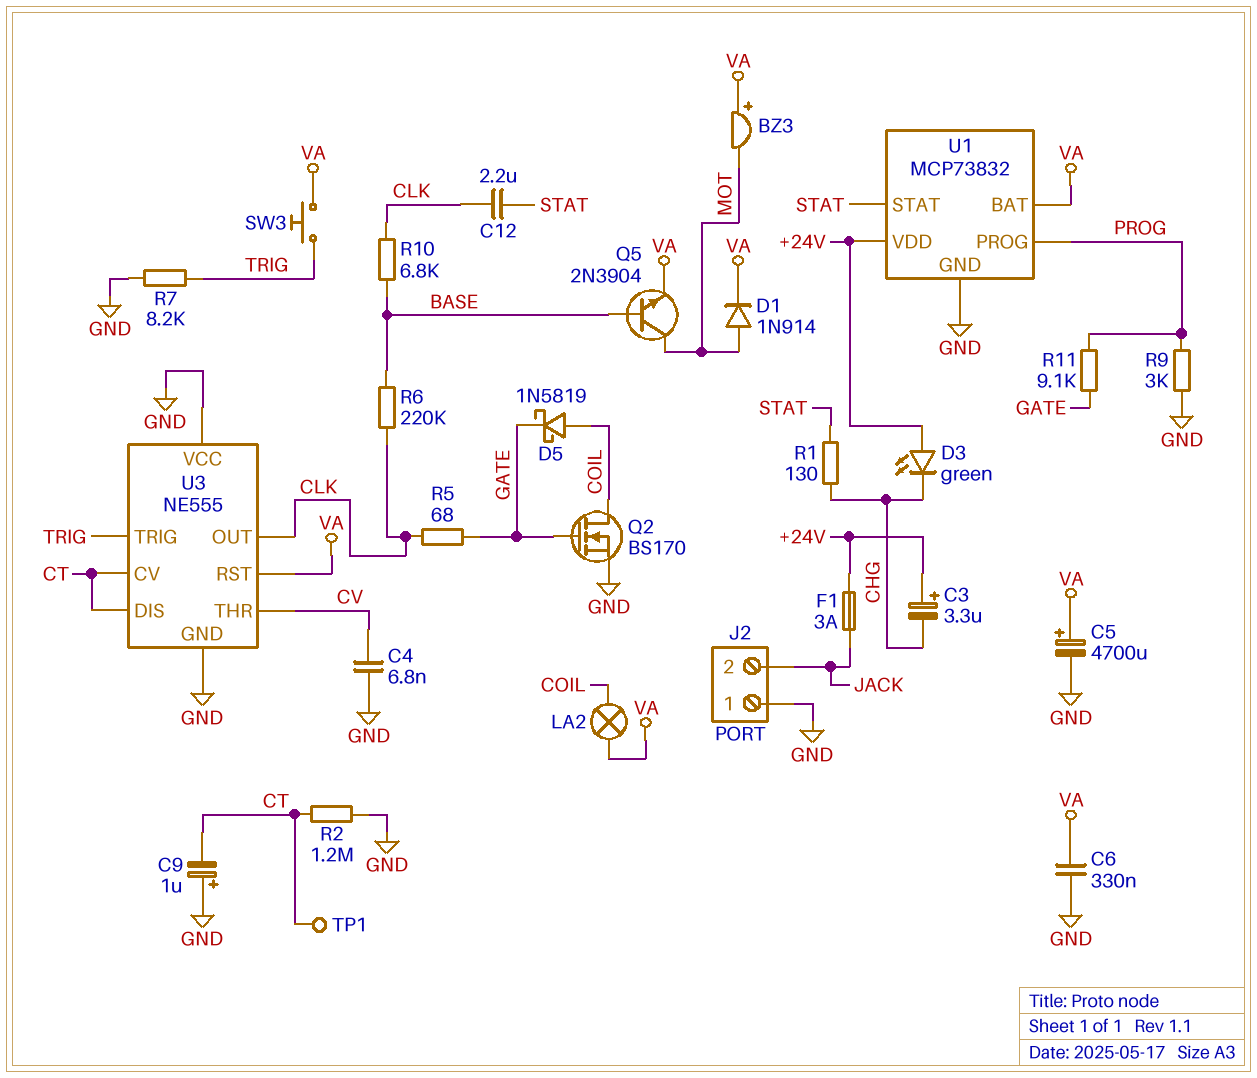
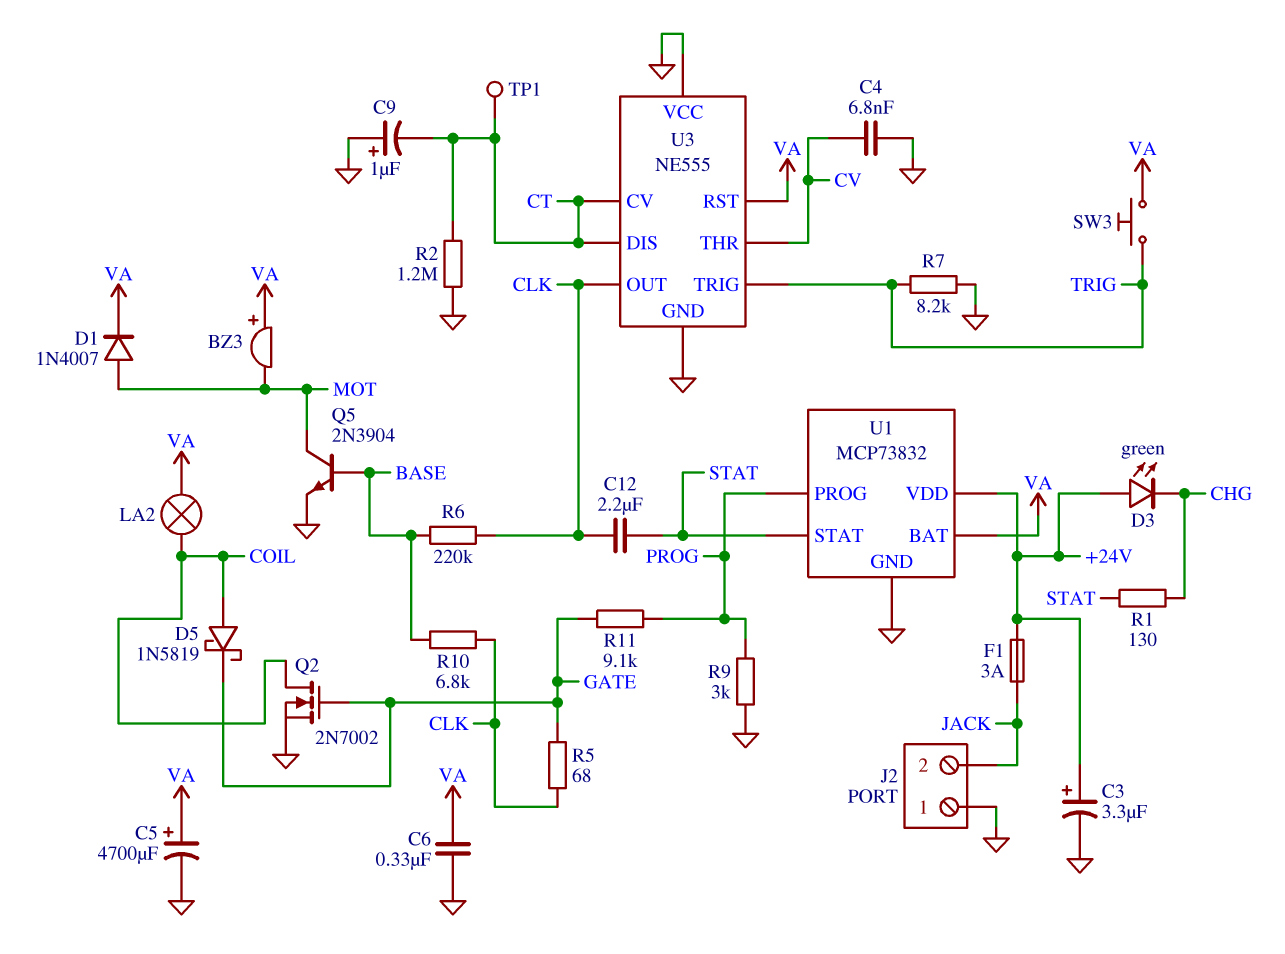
C3: 3.3uF (plus +24V, minus CHG) -> 3.3uF (plus +24V, minus GND)
D1: diode 1N914 (A MOT, K VA) -> diode 1N4007 (A MOT, K VA)
Q2: NMOS BS170 (G GATE, D COIL, S GND) -> NMOS 2N7002 (G GATE, D COIL, S GND)
Q5: NPN 2N3904 (B BASE, C MOT, E VA) -> NPN 2N3904 (B BASE, C MOT, E GND)

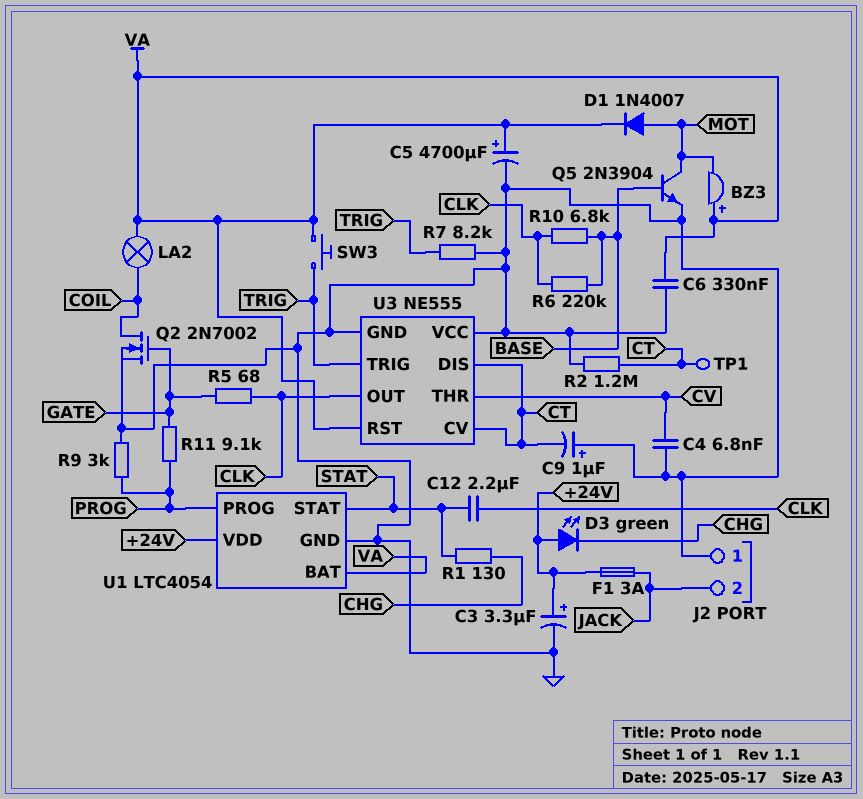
D5: schottky 1N5819 (A COIL, K GATE) -> none
U1: MCP73832 -> LTC4054

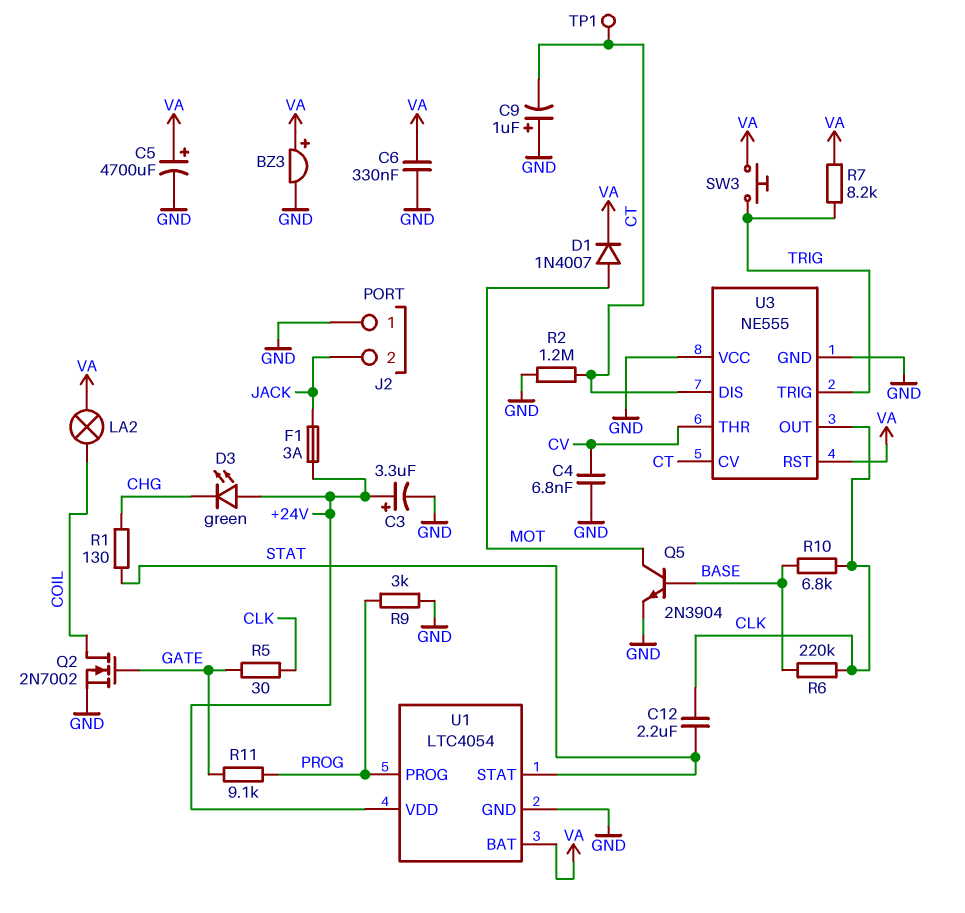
BZ3: buzzer (plus VA, minus MOT) -> buzzer (plus VA, minus GND)
R5: 68 (CLK, GATE) -> 30 (CLK, GATE)
R7: 8.2k (GND, TRIG) -> 8.2k (TRIG, VA)

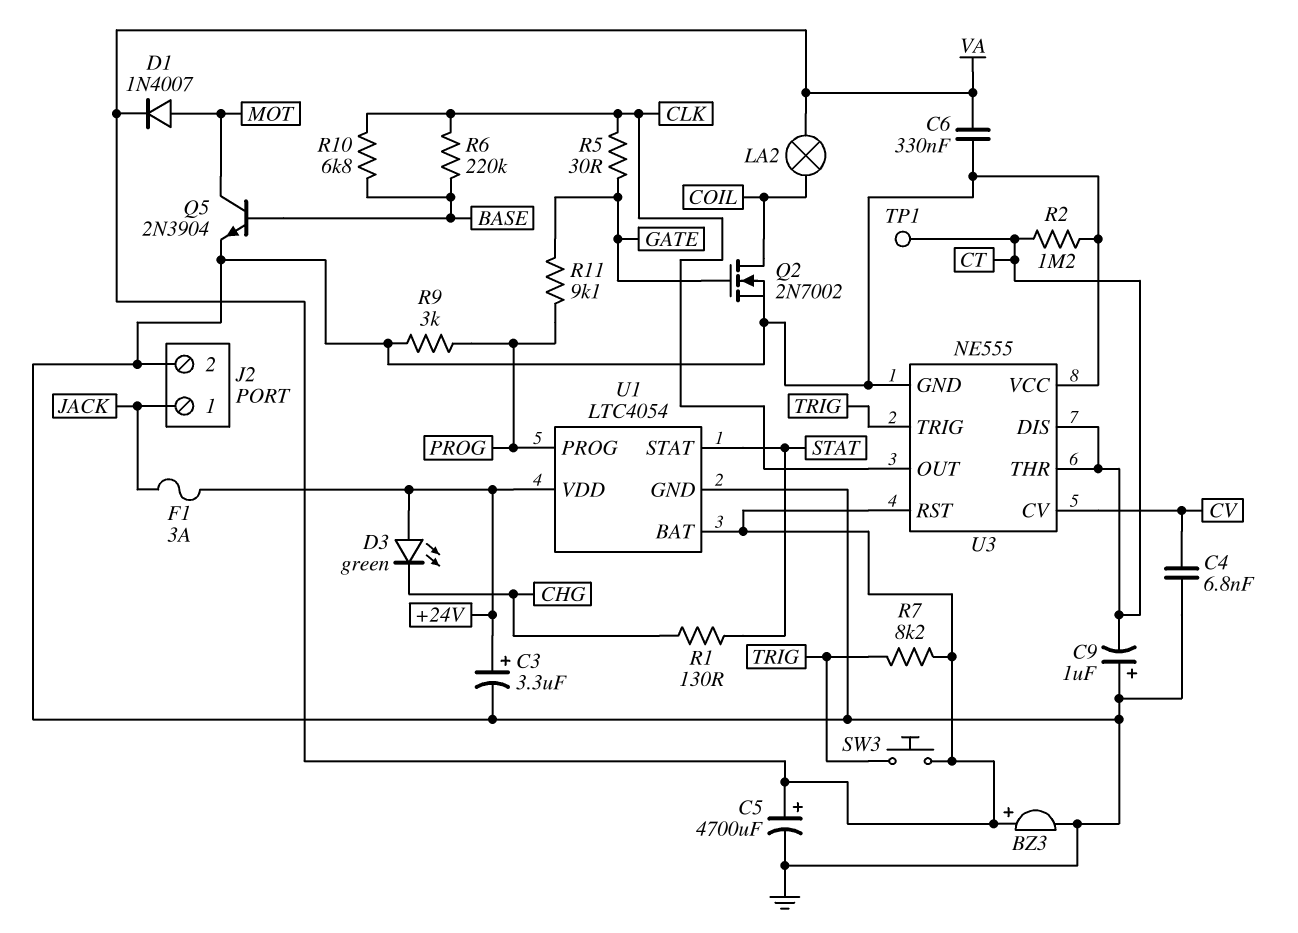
C12: 2.2uF (CLK, STAT) -> none
J2 pin 1: GND -> JACK
J2 pin 2: JACK -> GND
U3 pin CV: CT -> CV
U3 pin THR: CV -> CT

